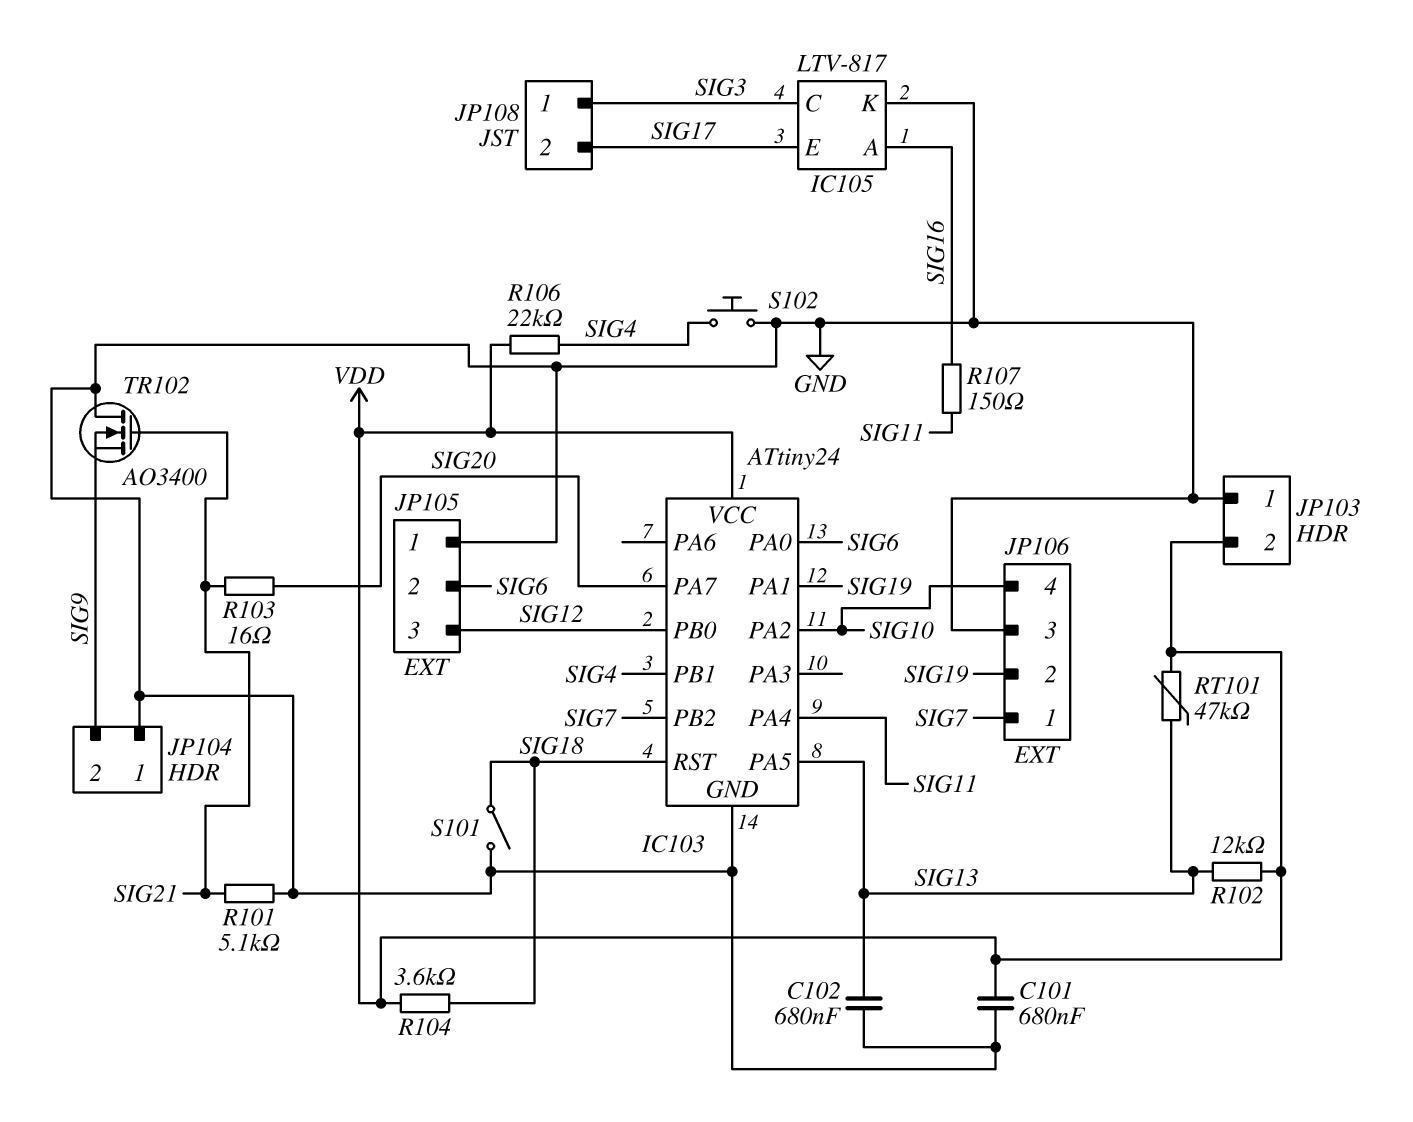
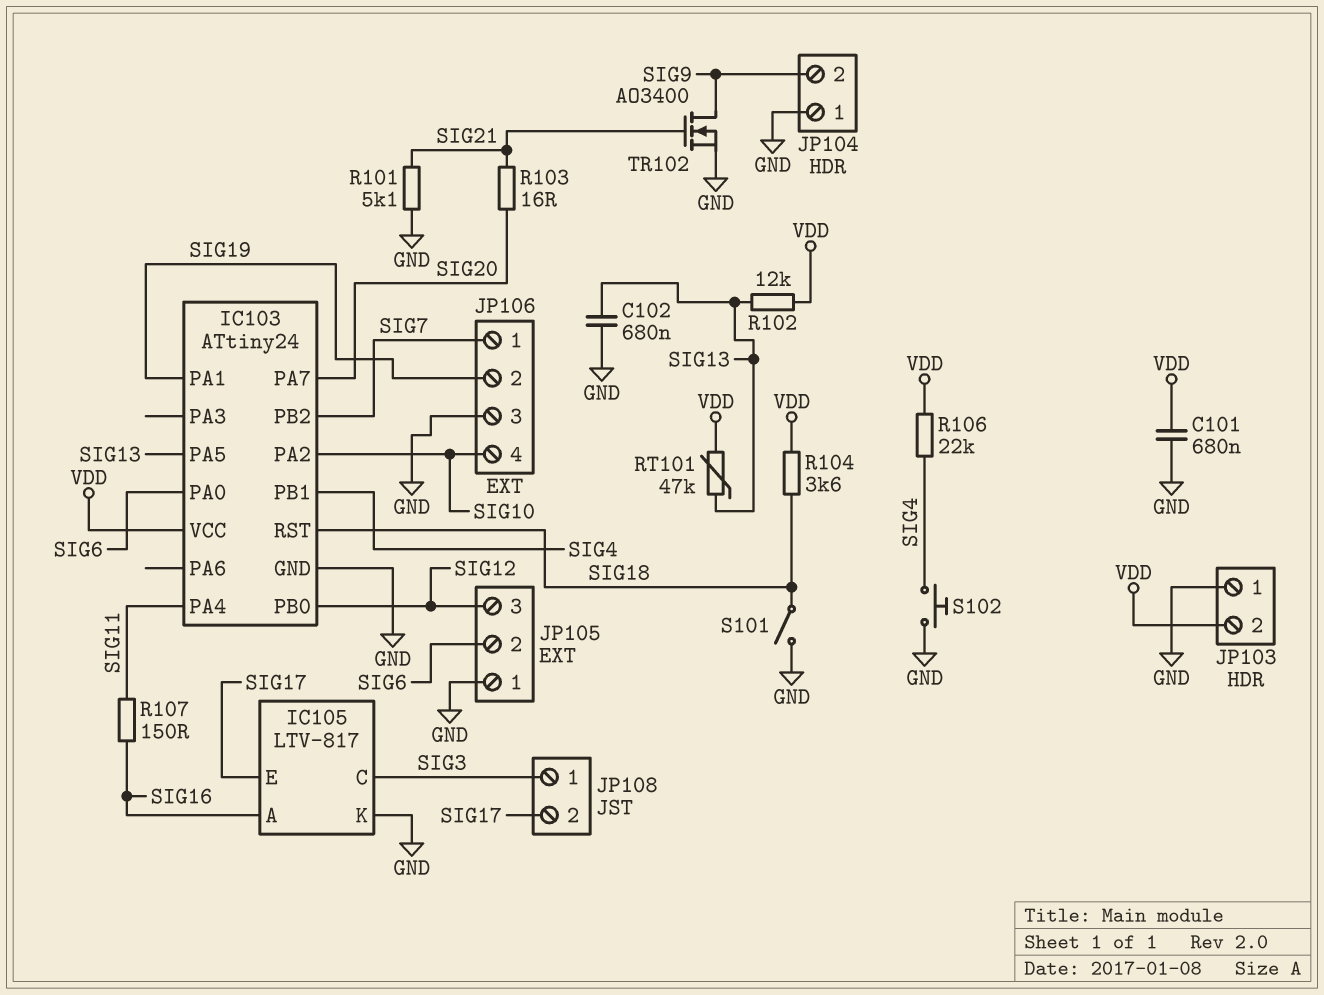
TR102: NMOS AO3400 (G SIG21, D GND, S SIG9) -> NMOS AO3400 (G SIG21, D SIG9, S GND)

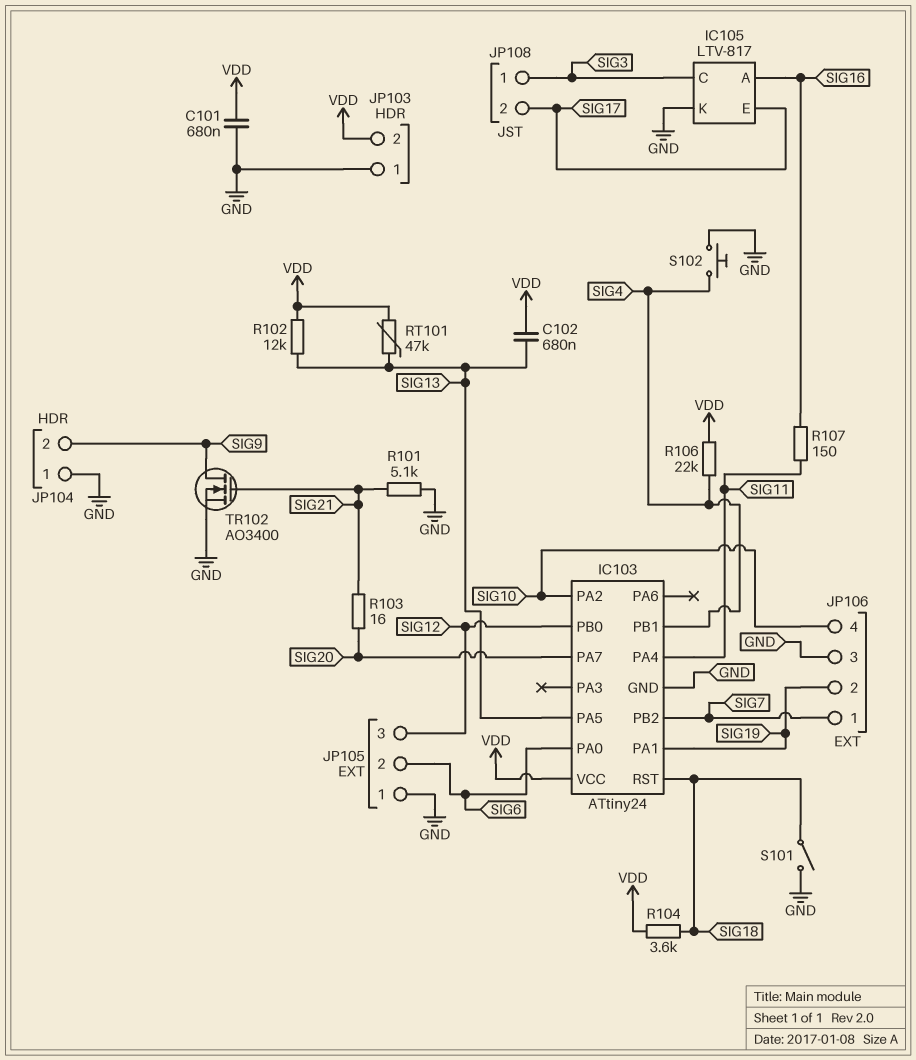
C102: 680nF (GND, SIG13) -> 680nF (SIG13, VDD)

